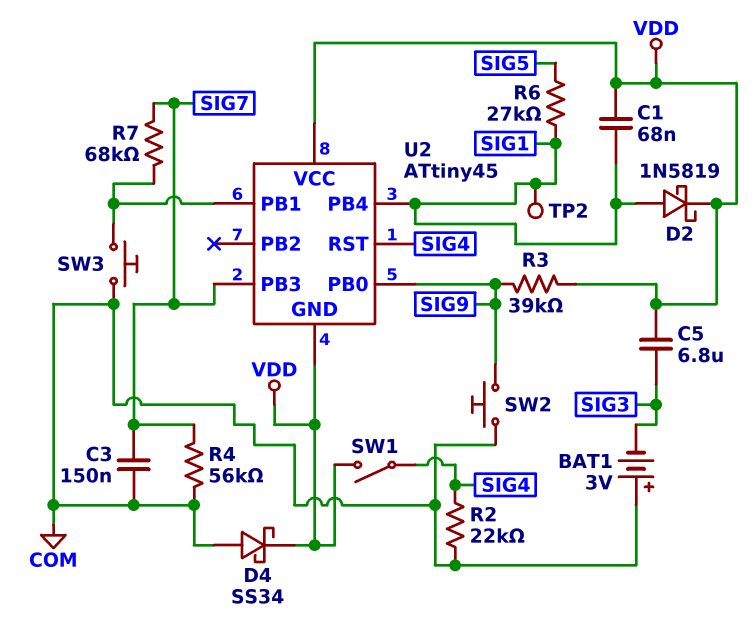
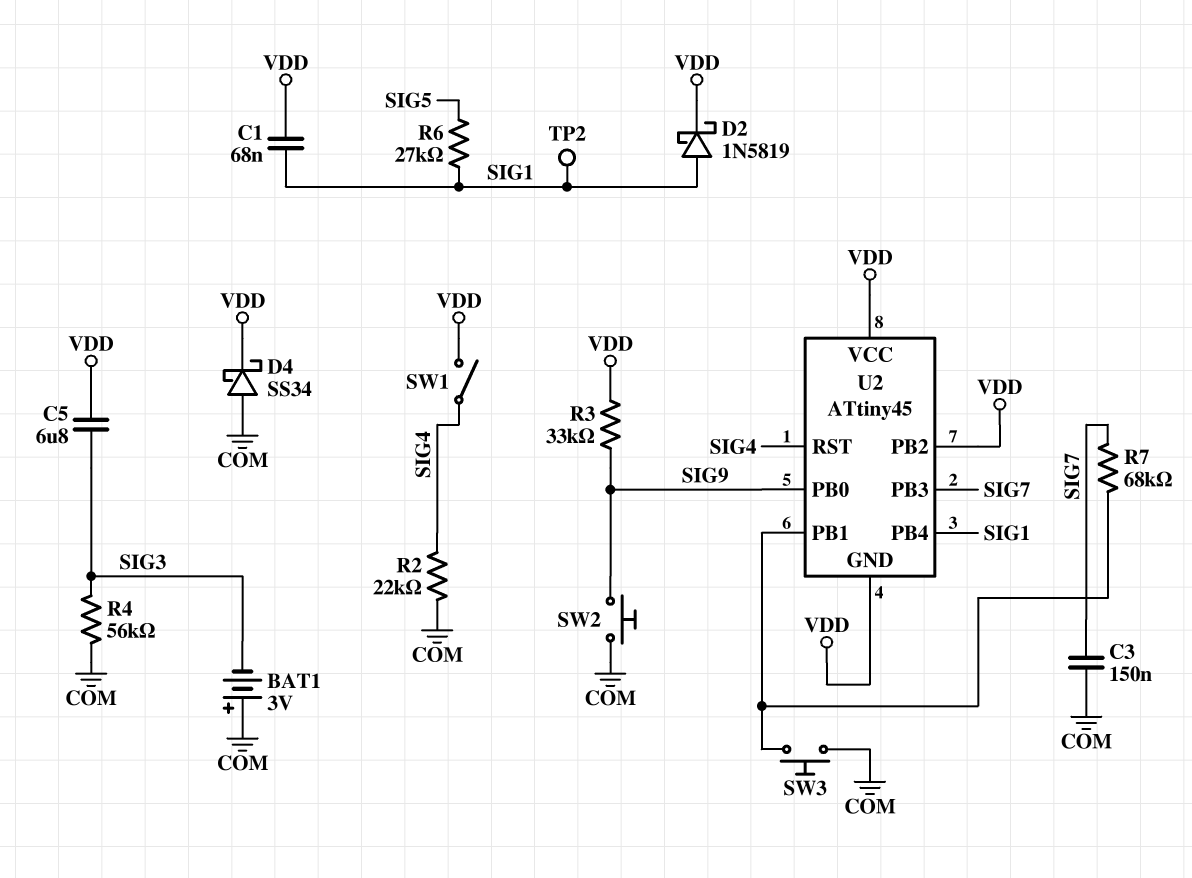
R3: 39k (SIG9, VDD) -> 33k (SIG9, VDD)
R4: 56k (COM, SIG7) -> 56k (COM, SIG3)
U2 pin PB2: none -> VDD

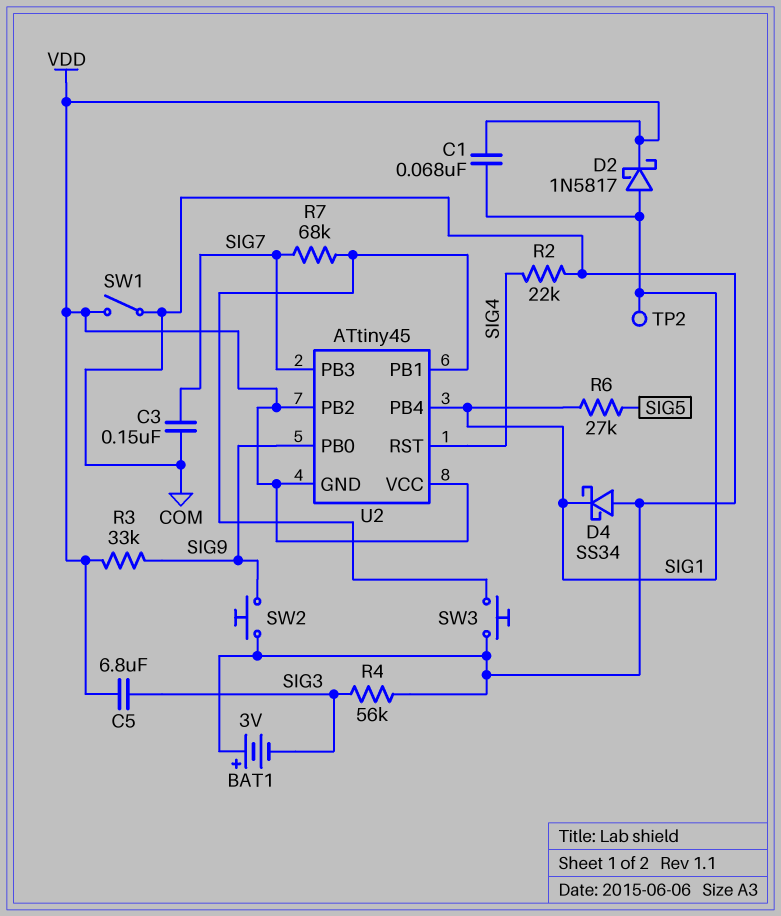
D2: schottky 1N5819 (A SIG1, K VDD) -> schottky 1N5817 (A SIG1, K VDD)
D4: schottky SS34 (A COM, K VDD) -> schottky SS34 (A COM, K SIG1)
SW1: switch (SIG4, VDD) -> switch (COM, VDD)

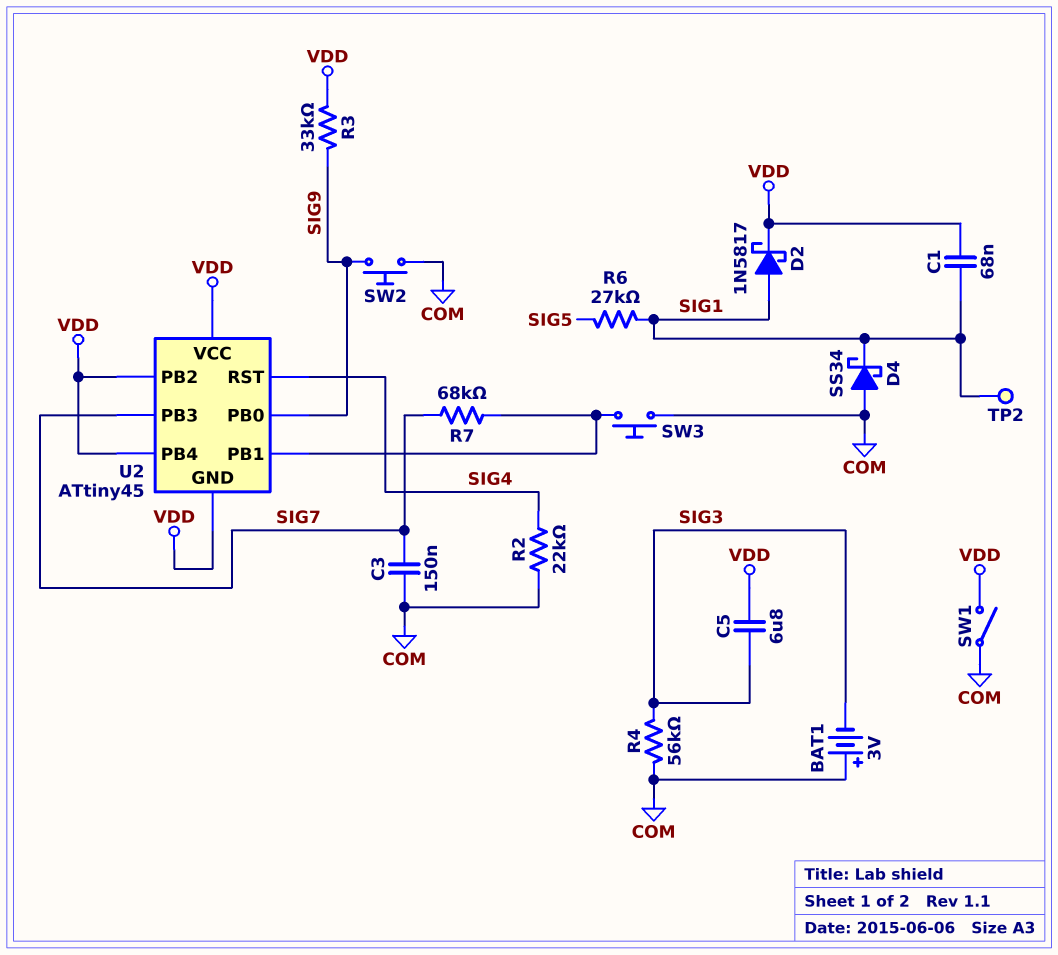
U2 pin PB4: SIG1 -> VDD

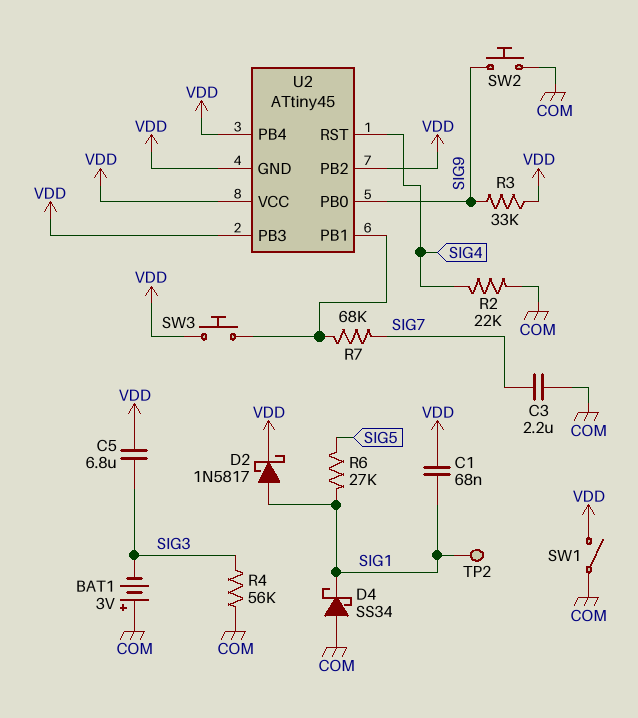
C3: 150nF (COM, SIG7) -> 2.2uF (COM, SIG7)
SW3: button (COM, U2/PB1) -> button (U2/PB1, VDD)
U2 pin PB3: SIG7 -> VDD

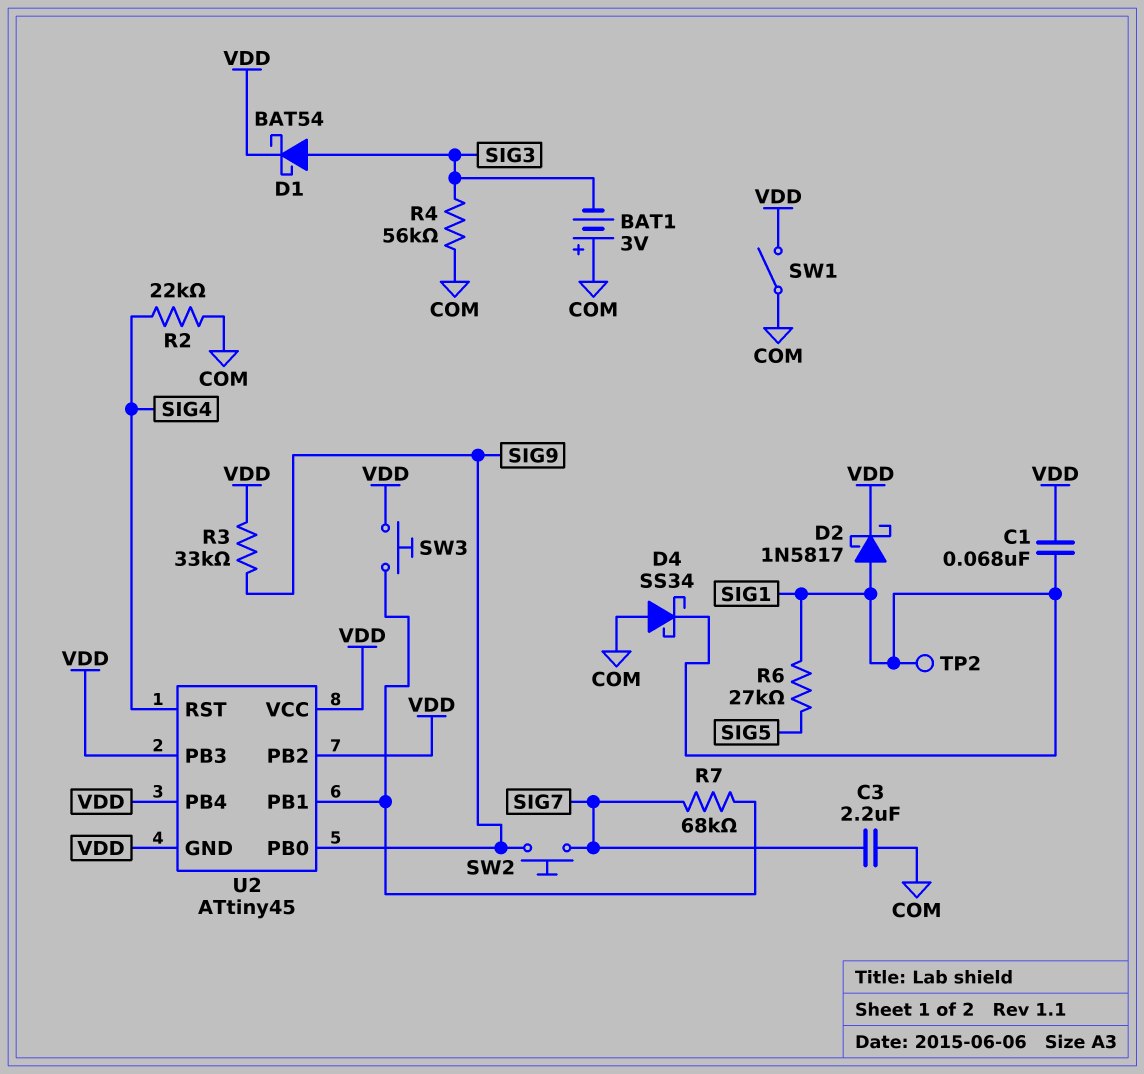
C5: 6.8uF (SIG3, VDD) -> none
D1: none -> schottky BAT54 (A SIG3, K VDD)
SW2: button (COM, SIG9) -> button (SIG7, SIG9)

